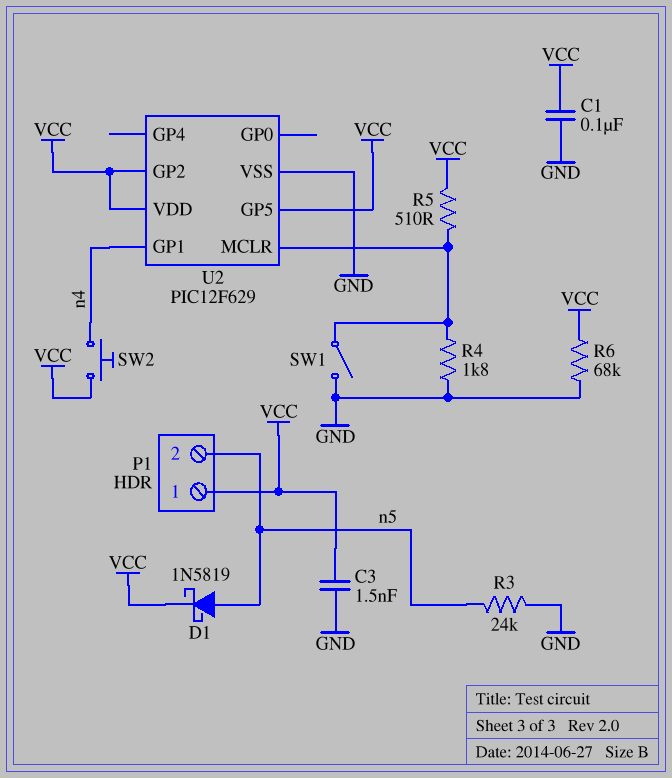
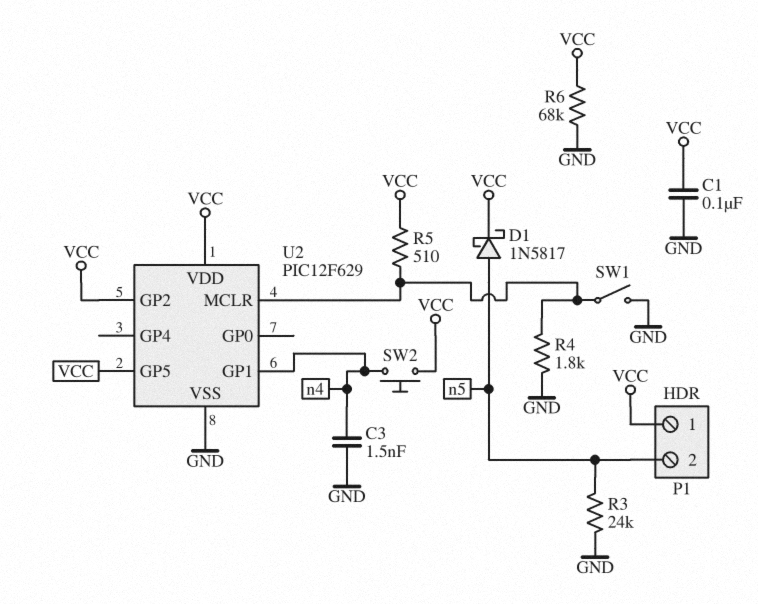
C3: 1.5nF (GND, VCC) -> 1.5nF (GND, n4)
D1: schottky 1N5819 (A n5, K VCC) -> schottky 1N5817 (A n5, K VCC)

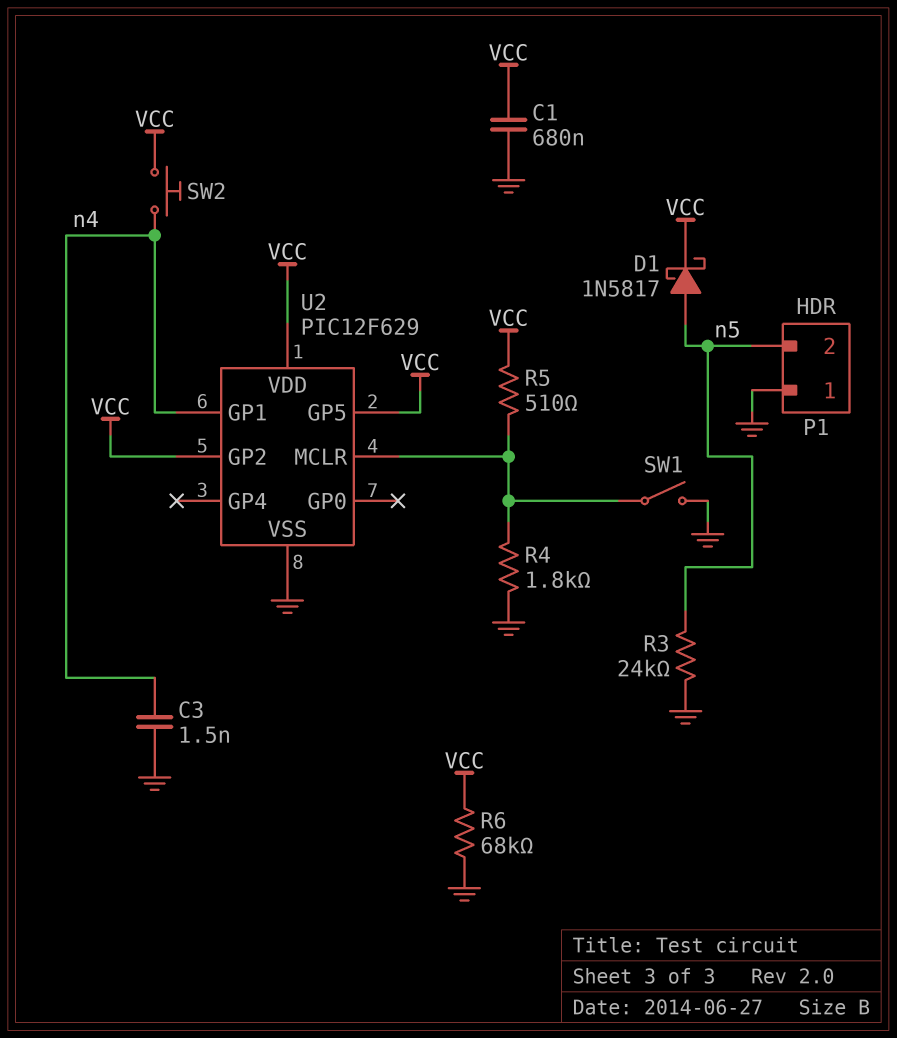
C1: 100nF (GND, VCC) -> 680nF (GND, VCC)
P1 pin 1: VCC -> GND

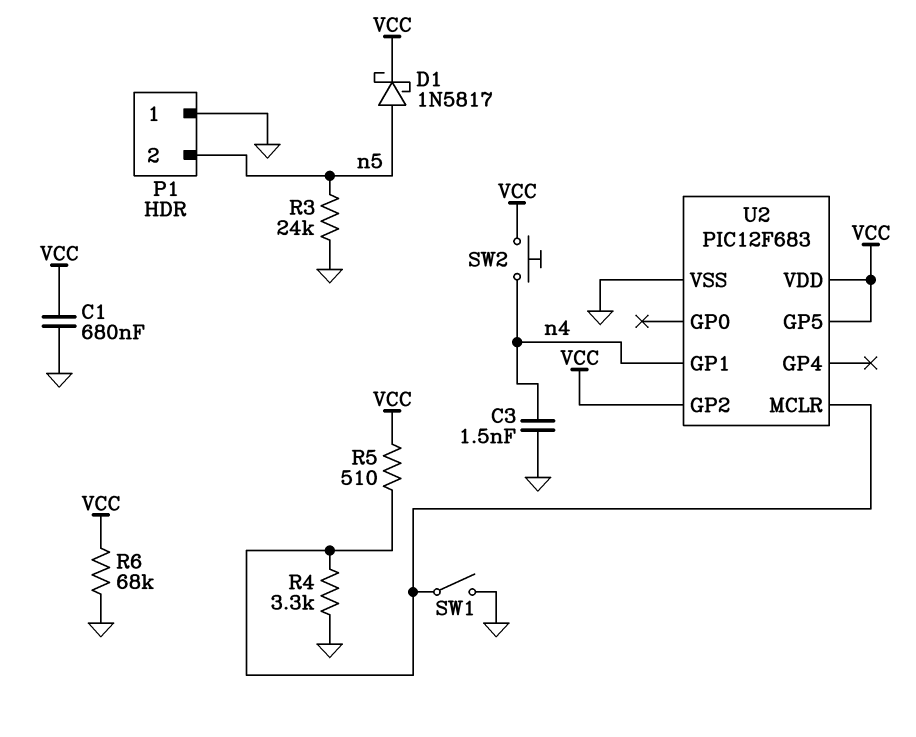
R4: 1.8k (GND, U2/MCLR) -> 3.3k (GND, U2/MCLR)
U2: PIC12F629 -> PIC12F683

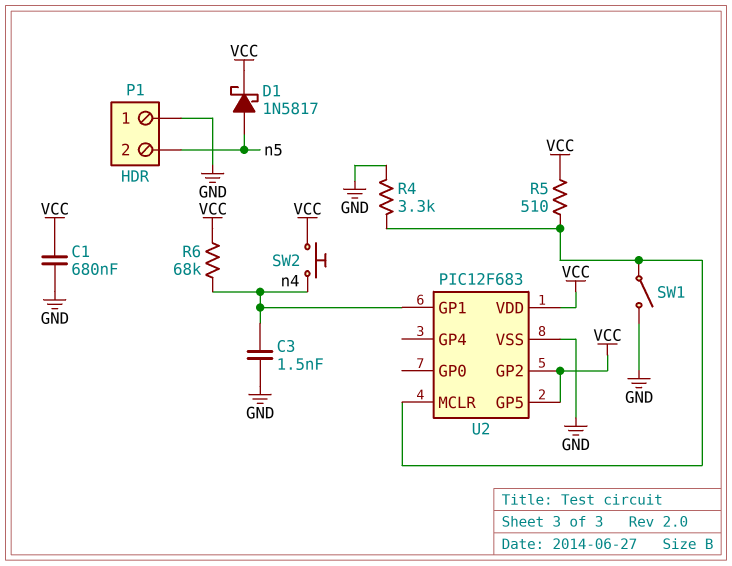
R3: 24k (GND, n5) -> none
R6: 68k (GND, VCC) -> 68k (VCC, n4)

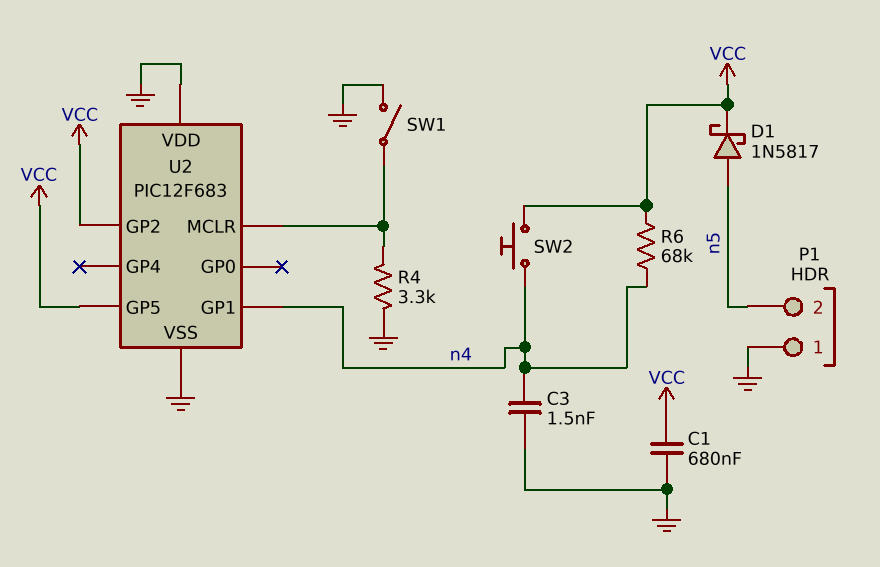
R5: 510 (U2/MCLR, VCC) -> none
U2 pin VDD: VCC -> GND

